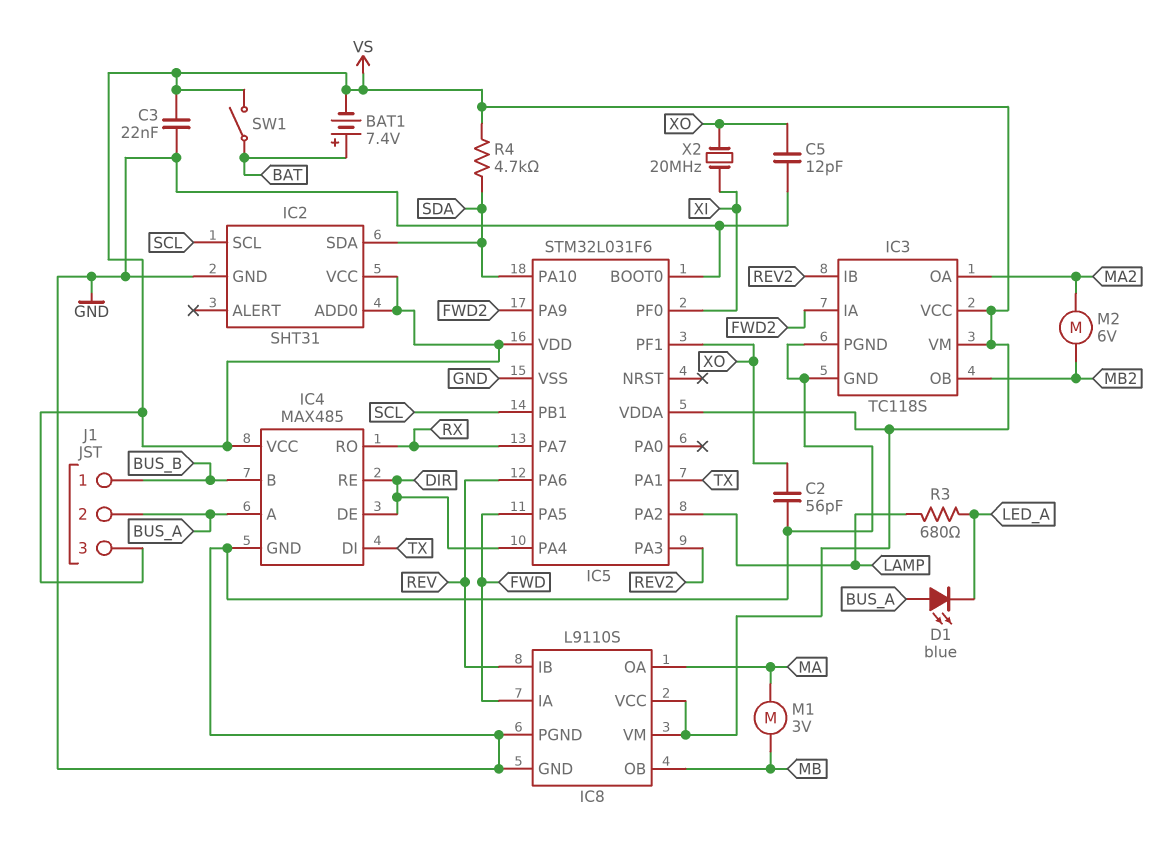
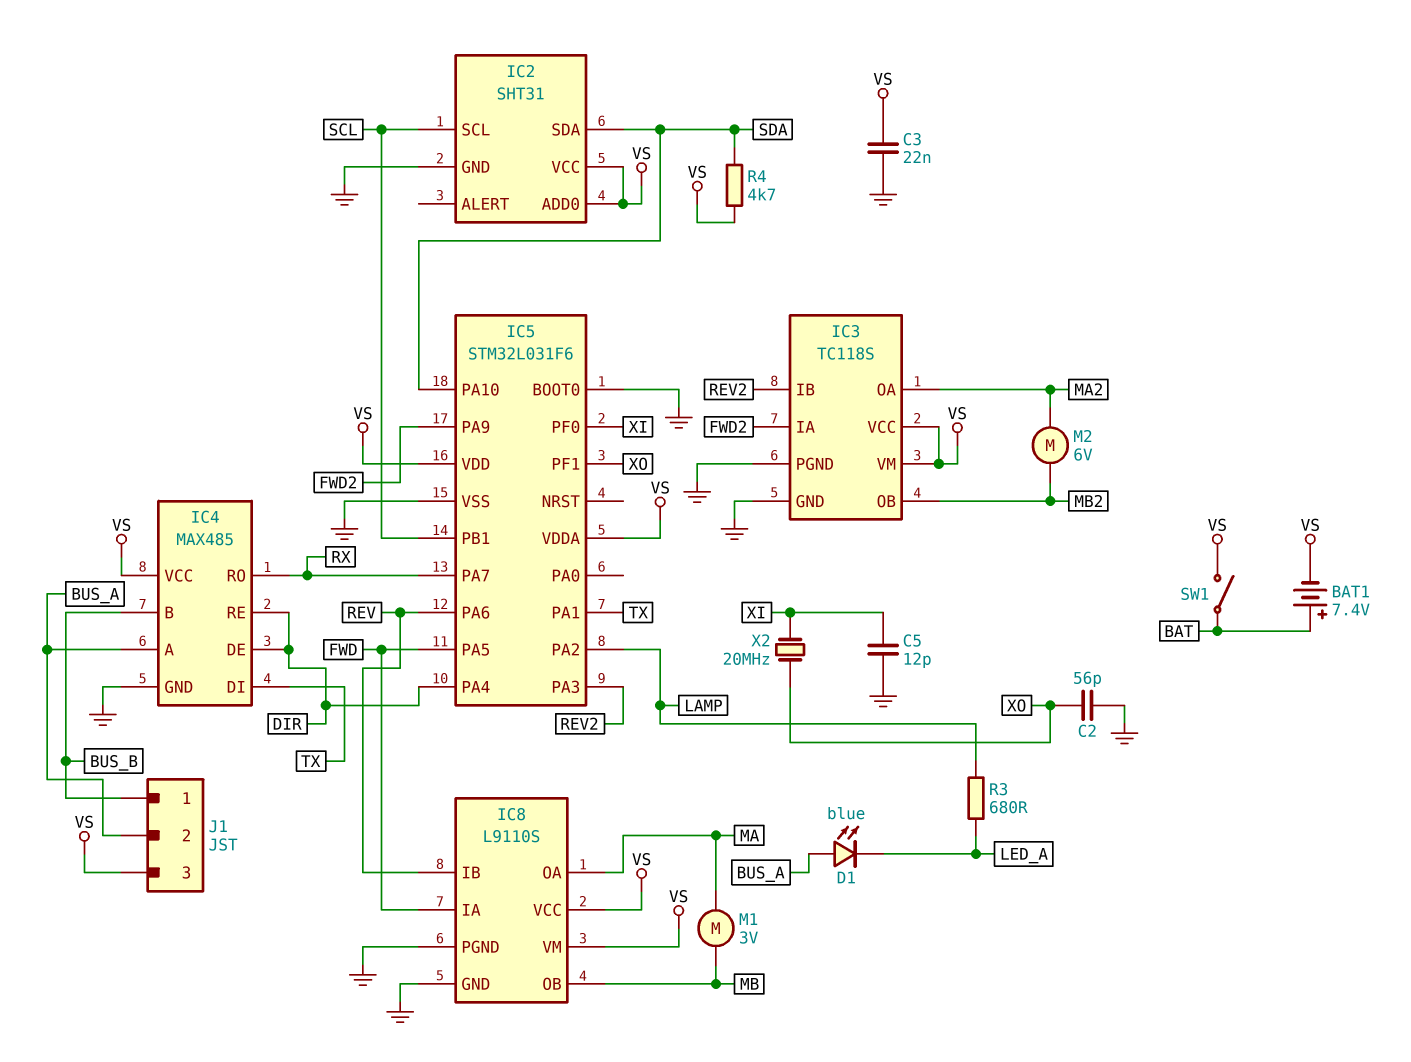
C5: 12pF (GND, XO) -> 12pF (GND, XI)

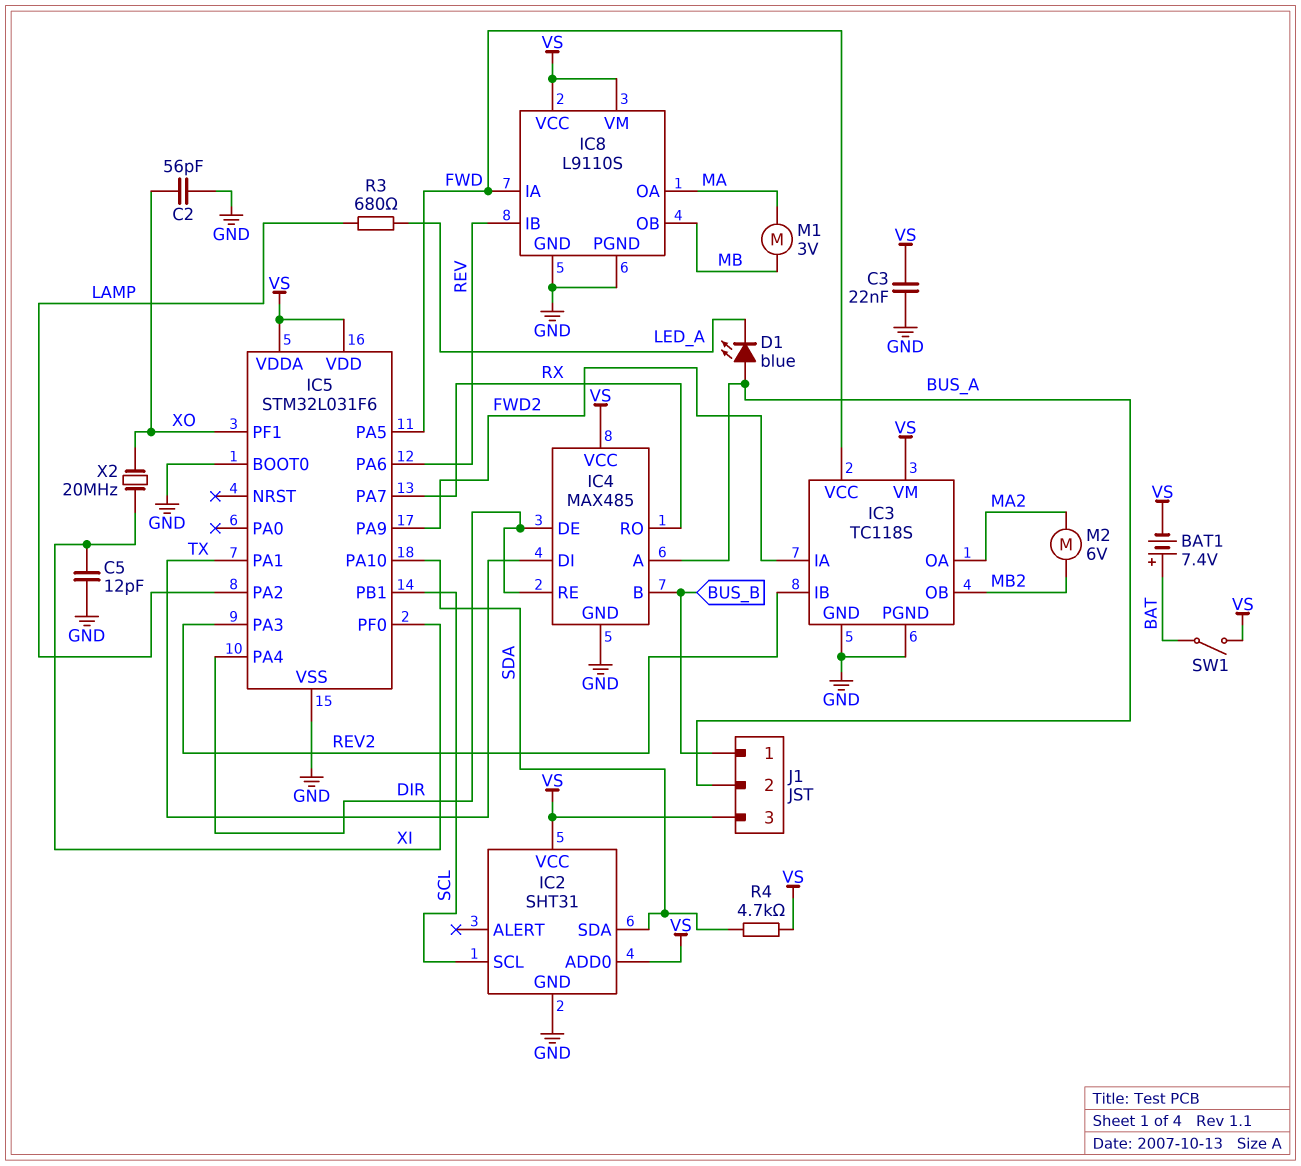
IC3 pin VCC: VS -> FWD

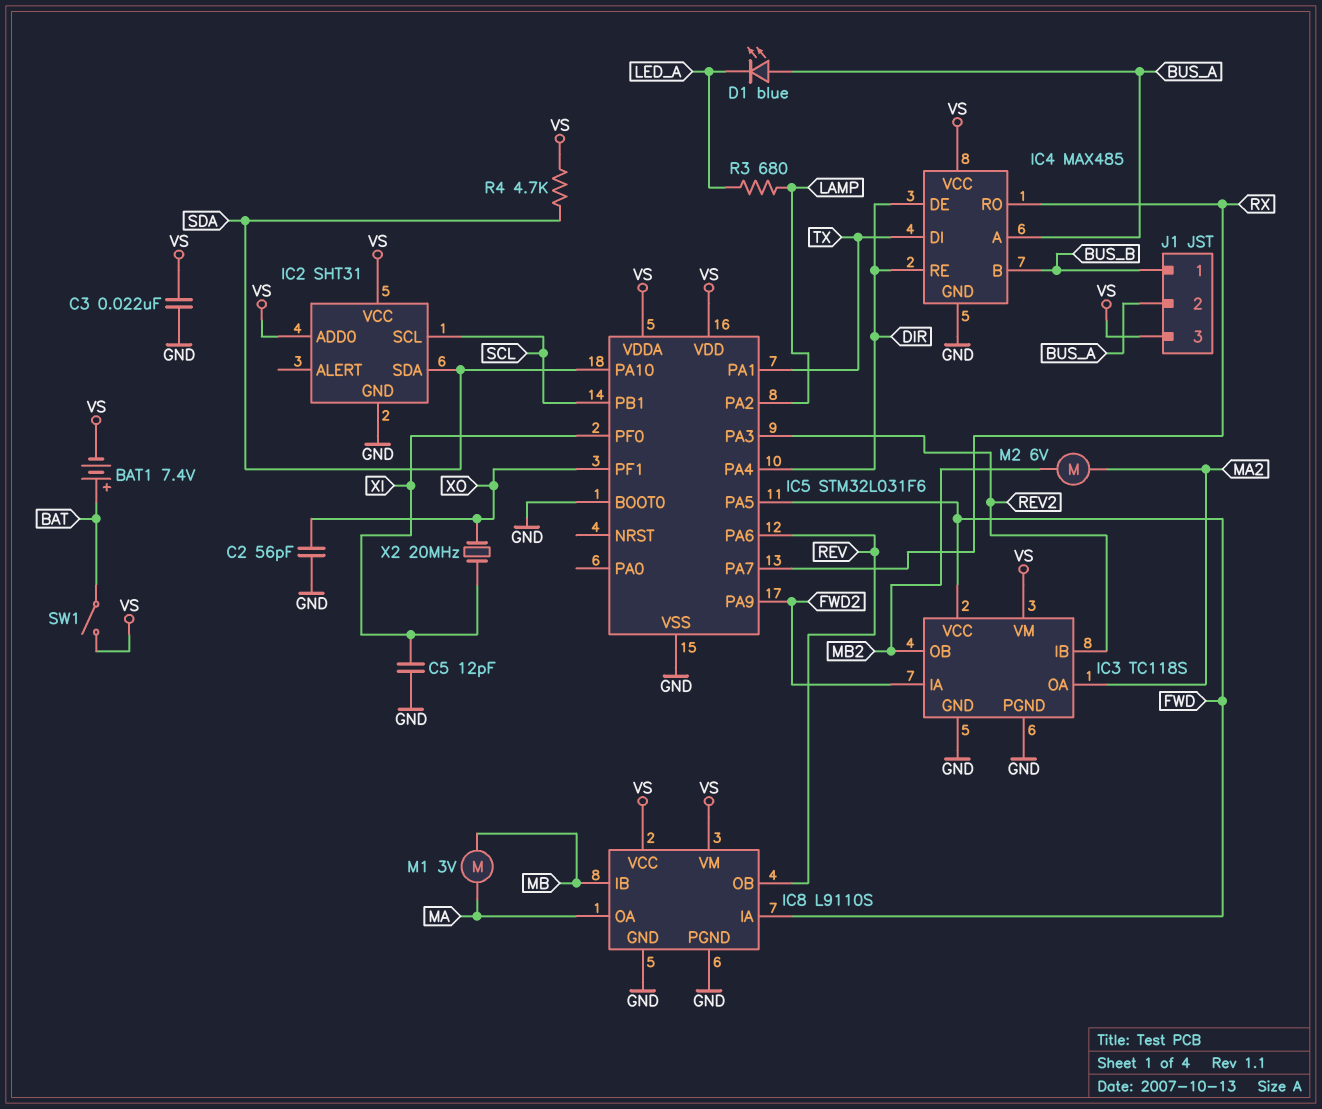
IC8 pin IB: REV -> MB
IC8 pin OB: MB -> REV

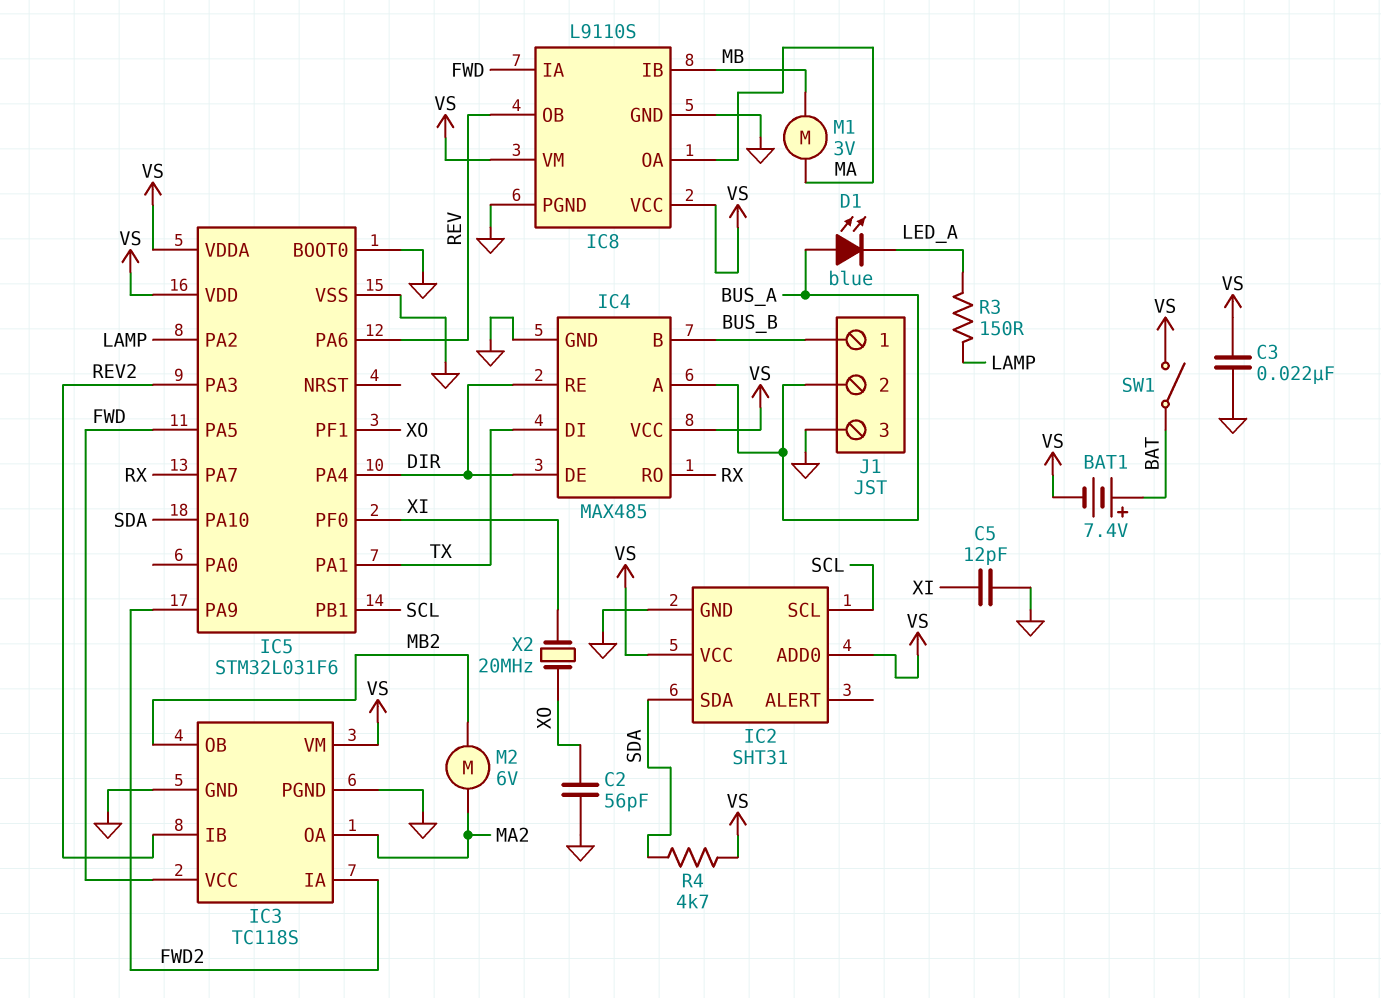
J1 pin 3: VS -> GND
R3: 680 (LAMP, LED_A) -> 150 (LAMP, LED_A)

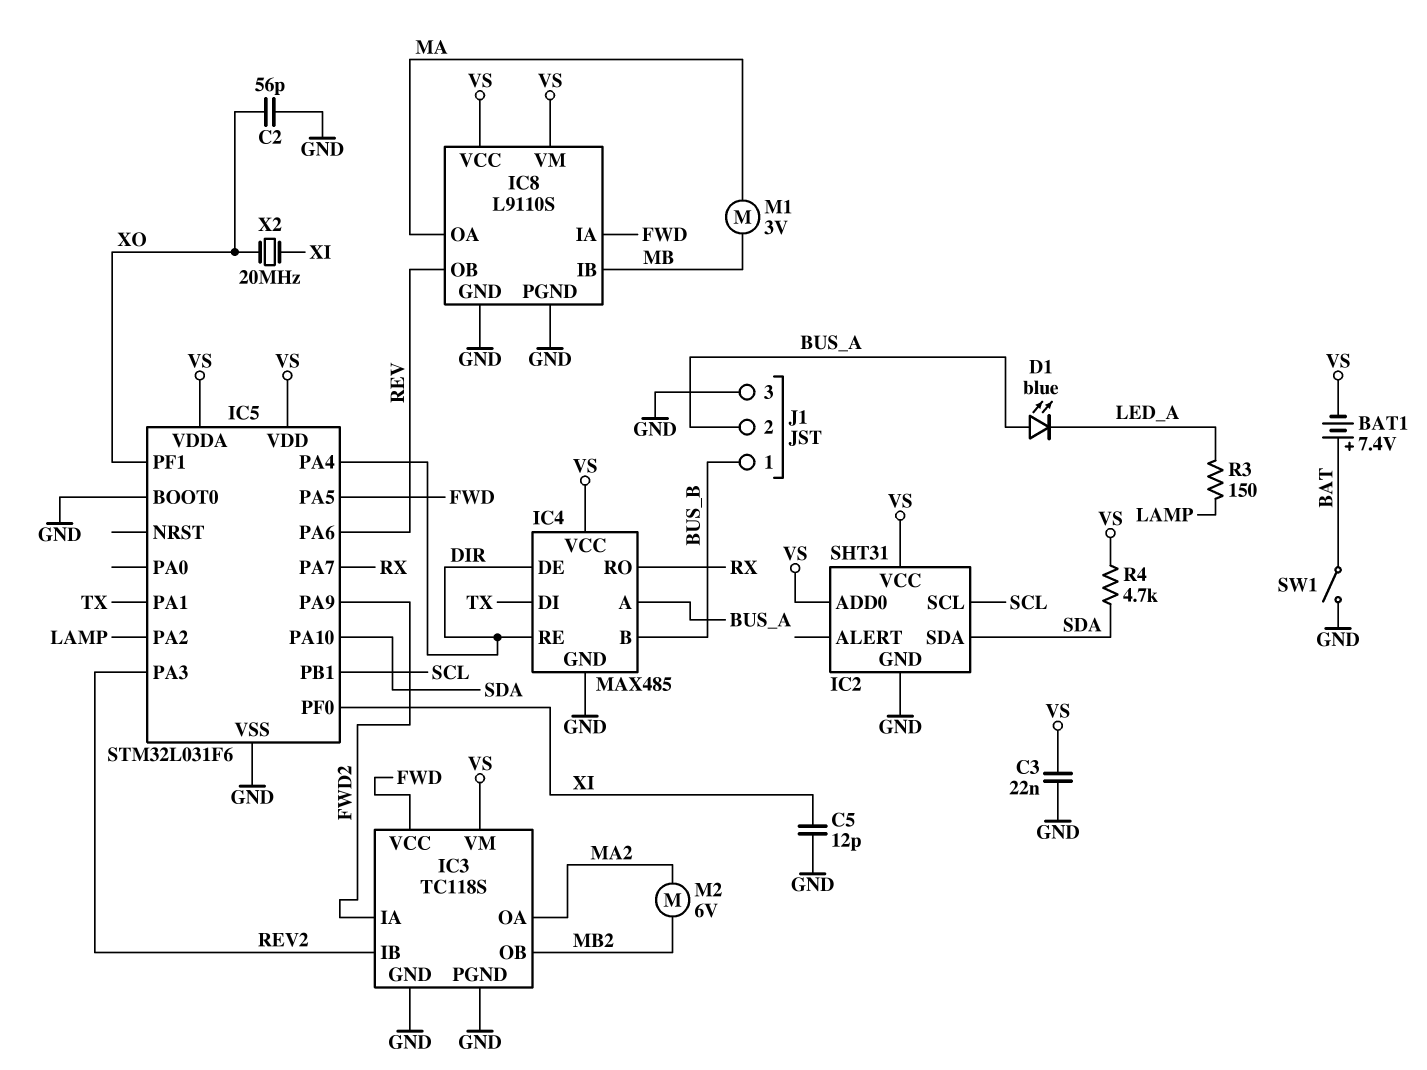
SW1: switch (BAT, VS) -> switch (BAT, GND)

